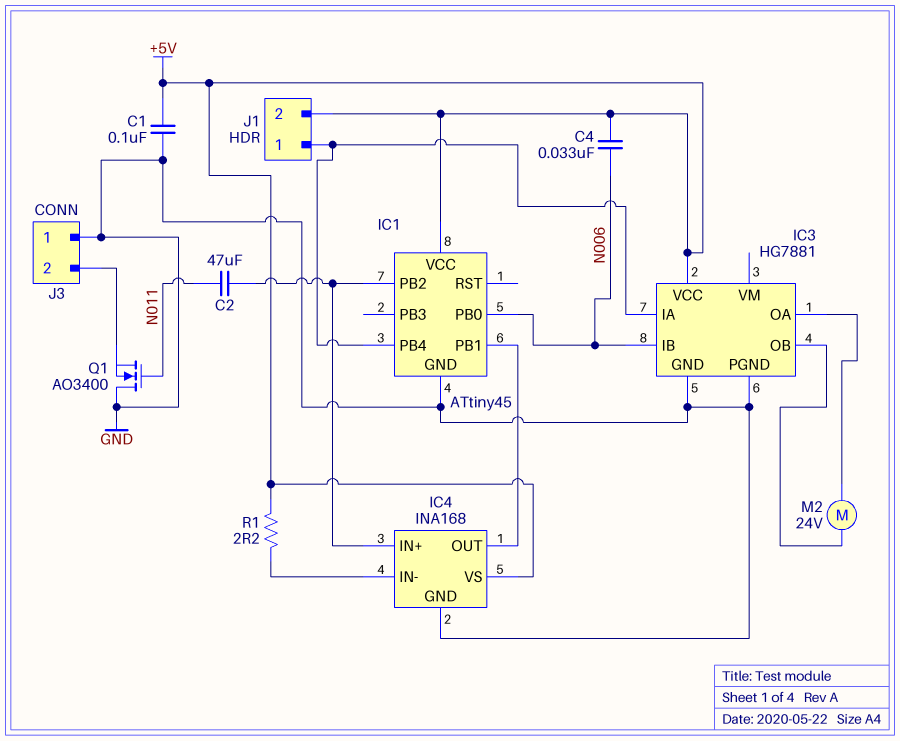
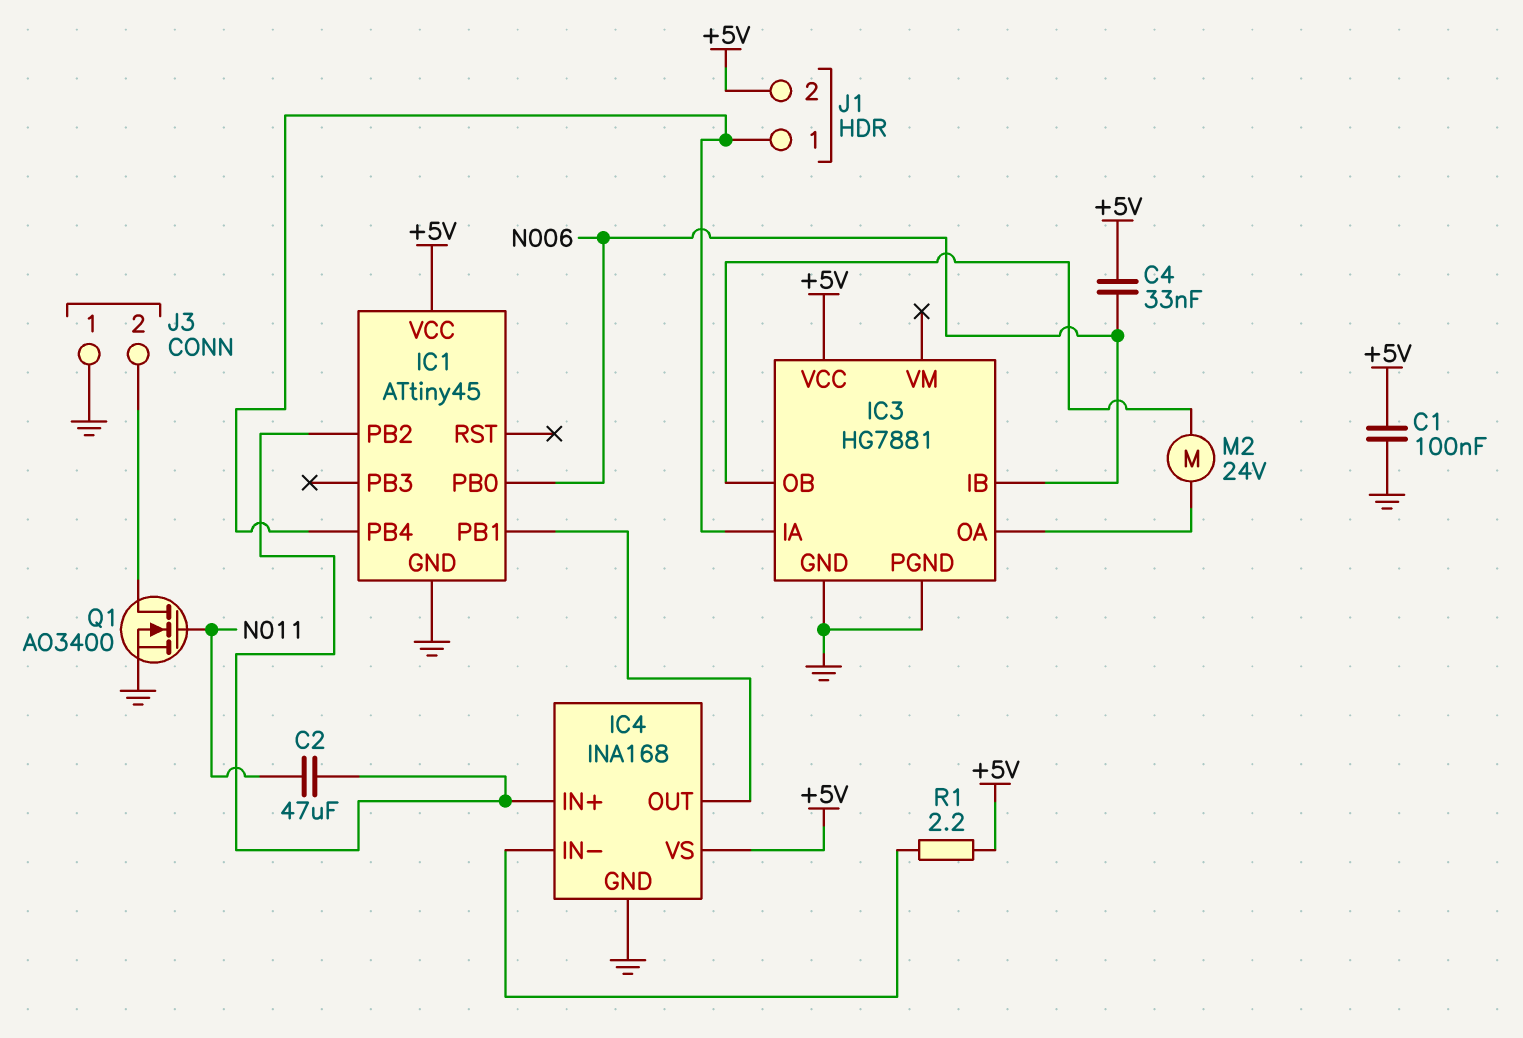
Q1: NMOS AO3400 (G N011, D GND, S J3/2) -> NMOS AO3400 (G N011, D J3/2, S GND)

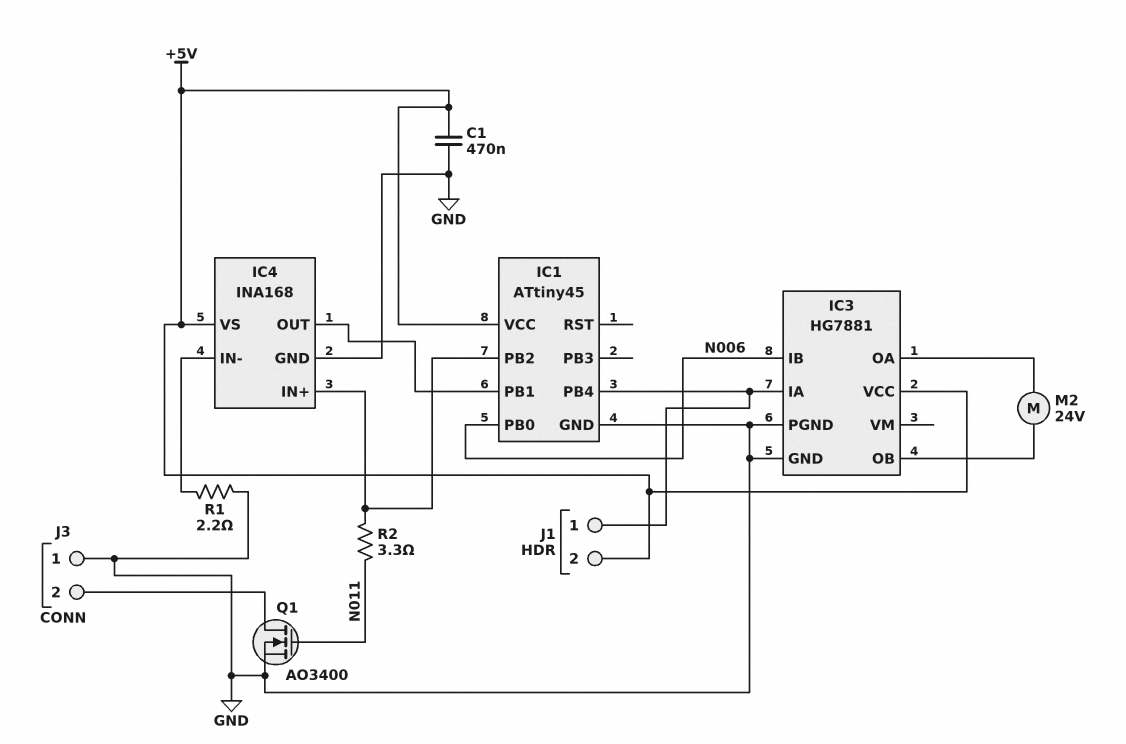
C1: 100nF (+5V, GND) -> 470nF (+5V, GND)
C2: 47uF (IC1/PB2, N011) -> none
C4: 33nF (+5V, N006) -> none
R1: 2.2 (+5V, IC4/IN-) -> 2.2 (GND, IC4/IN-)
R2: none -> 3.3 (IC1/PB2, N011)

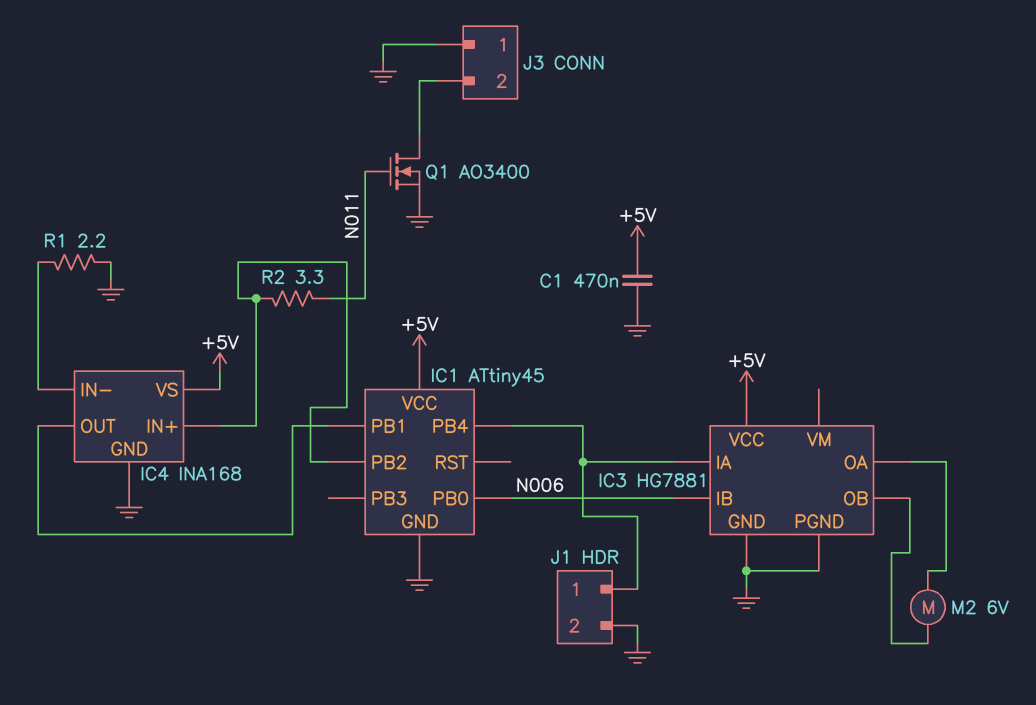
J1 pin 2: +5V -> GND
M2: motor 24V (IC3/OA, IC3/OB) -> motor 6V (IC3/OA, IC3/OB)

